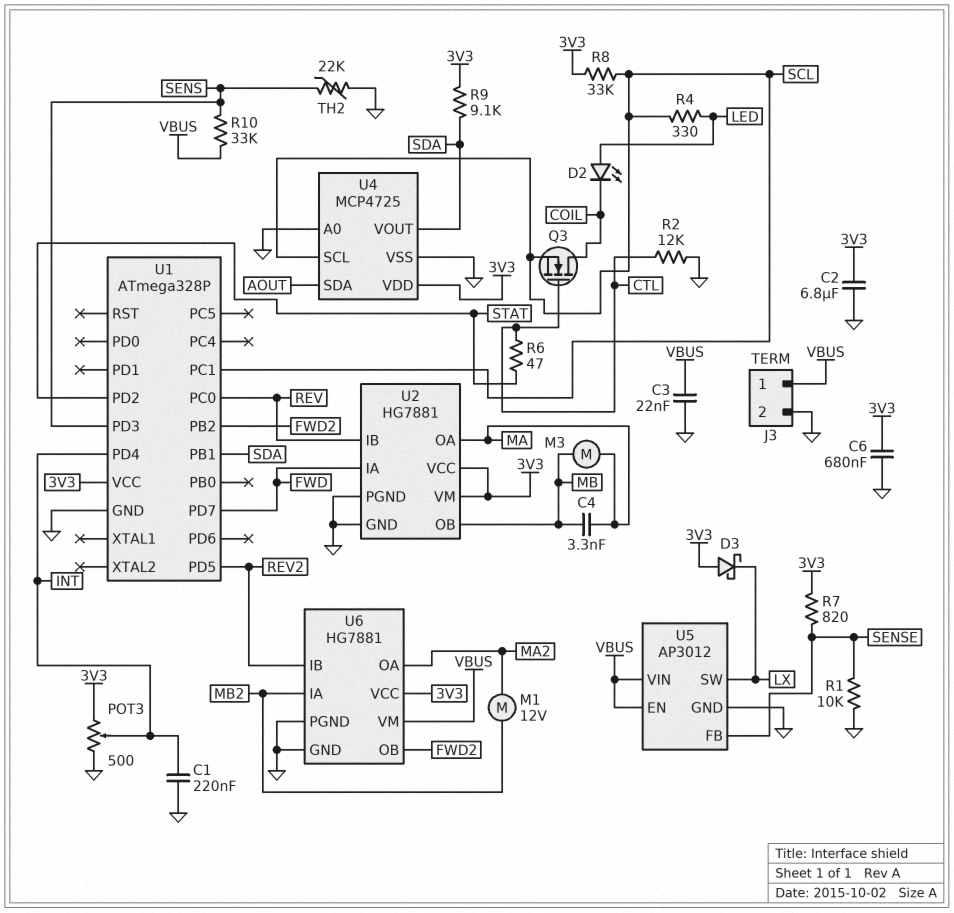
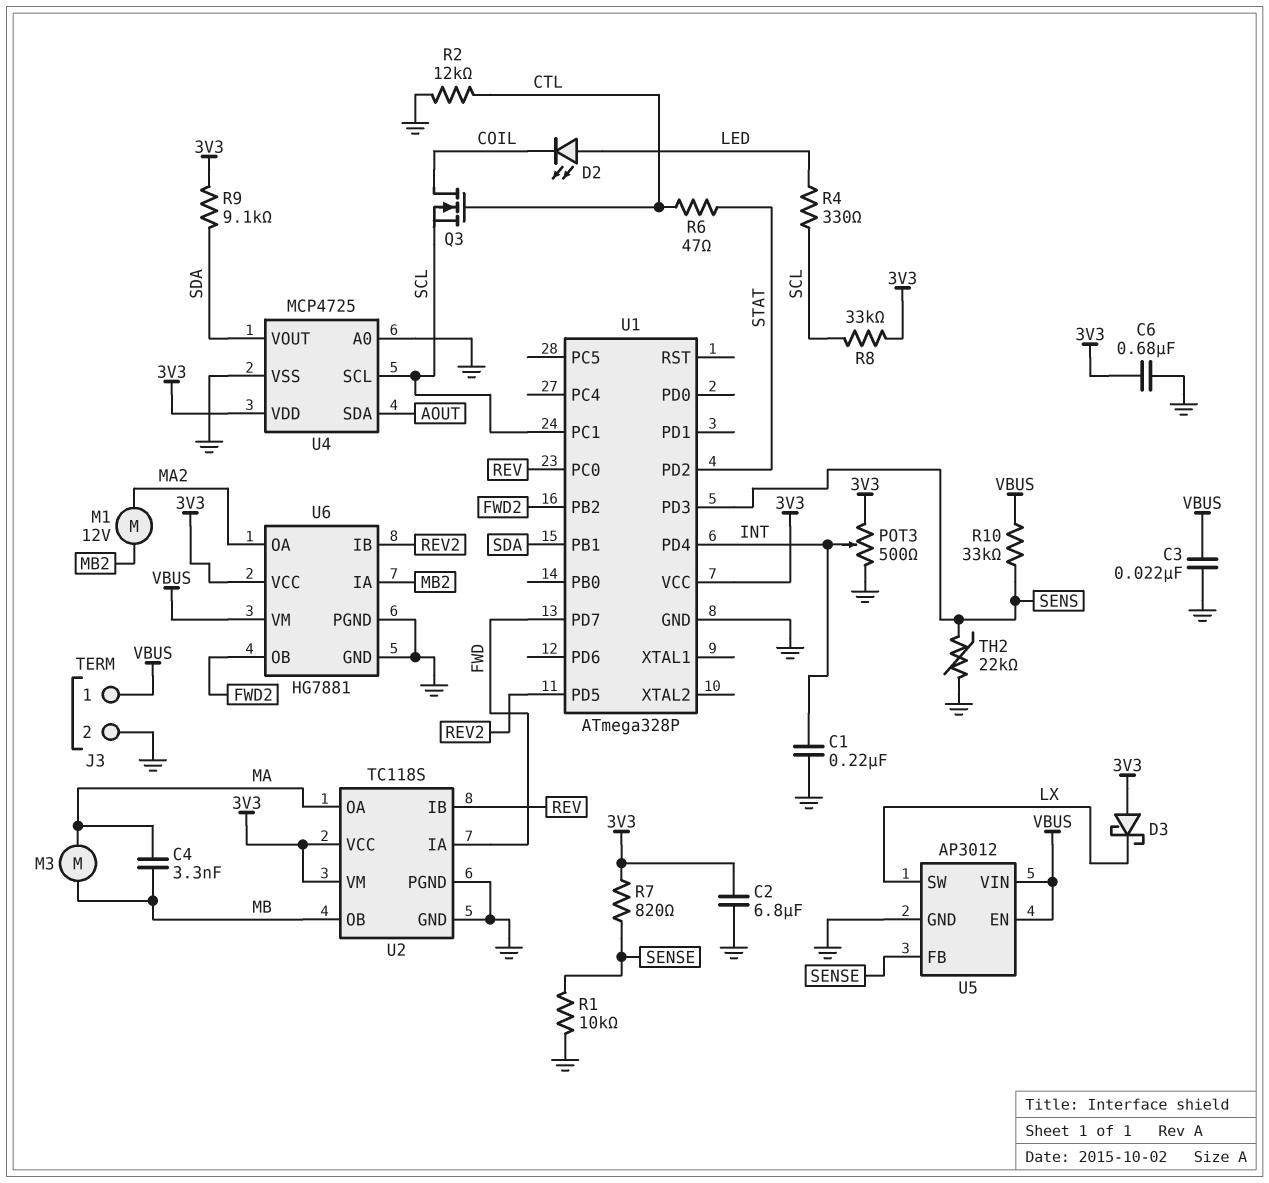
U2: HG7881 -> TC118S

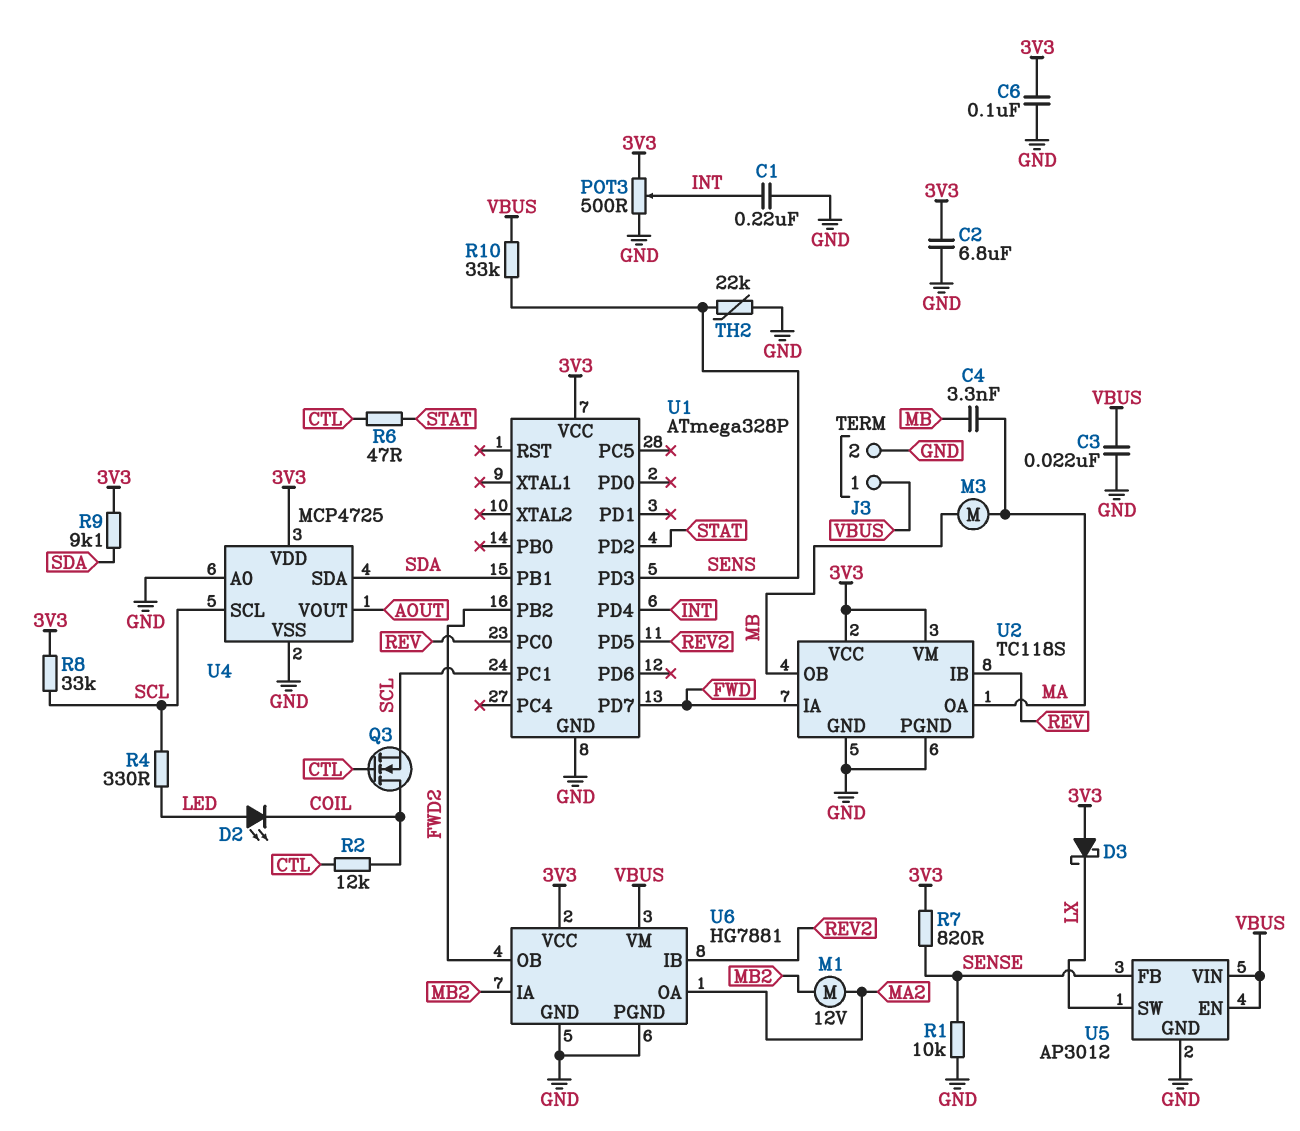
C6: 680nF (3V3, GND) -> 100nF (3V3, GND)
R2: 12k (CTL, GND) -> 12k (COIL, CTL)
U4 pin SDA: AOUT -> SDA
U4 pin VOUT: SDA -> AOUT

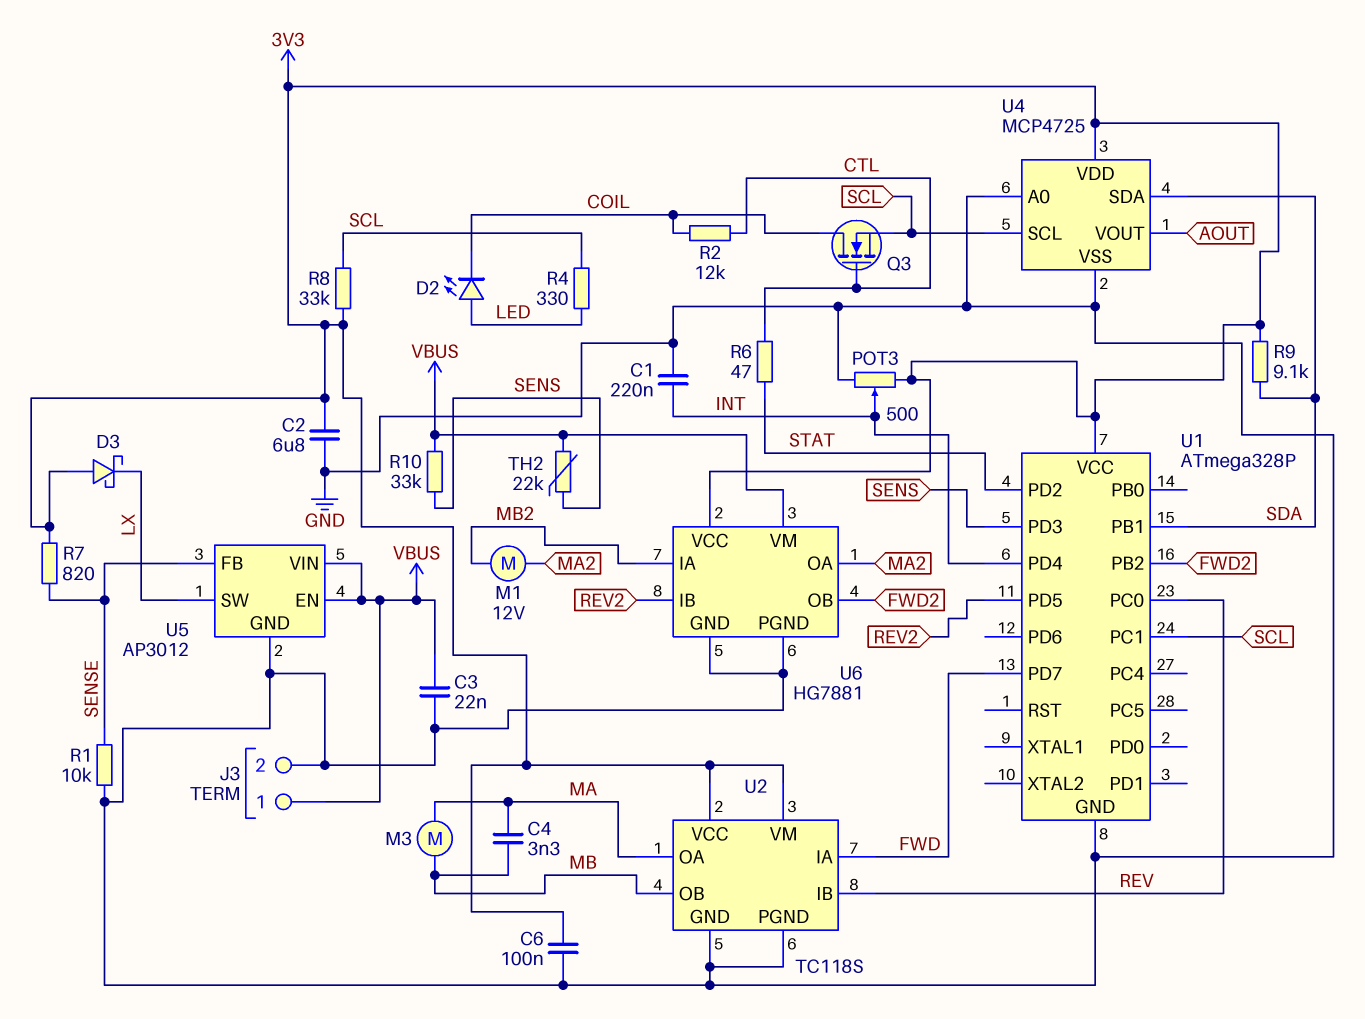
TH2: 22k (GND, SENS) -> 22k (SENS, VBUS)

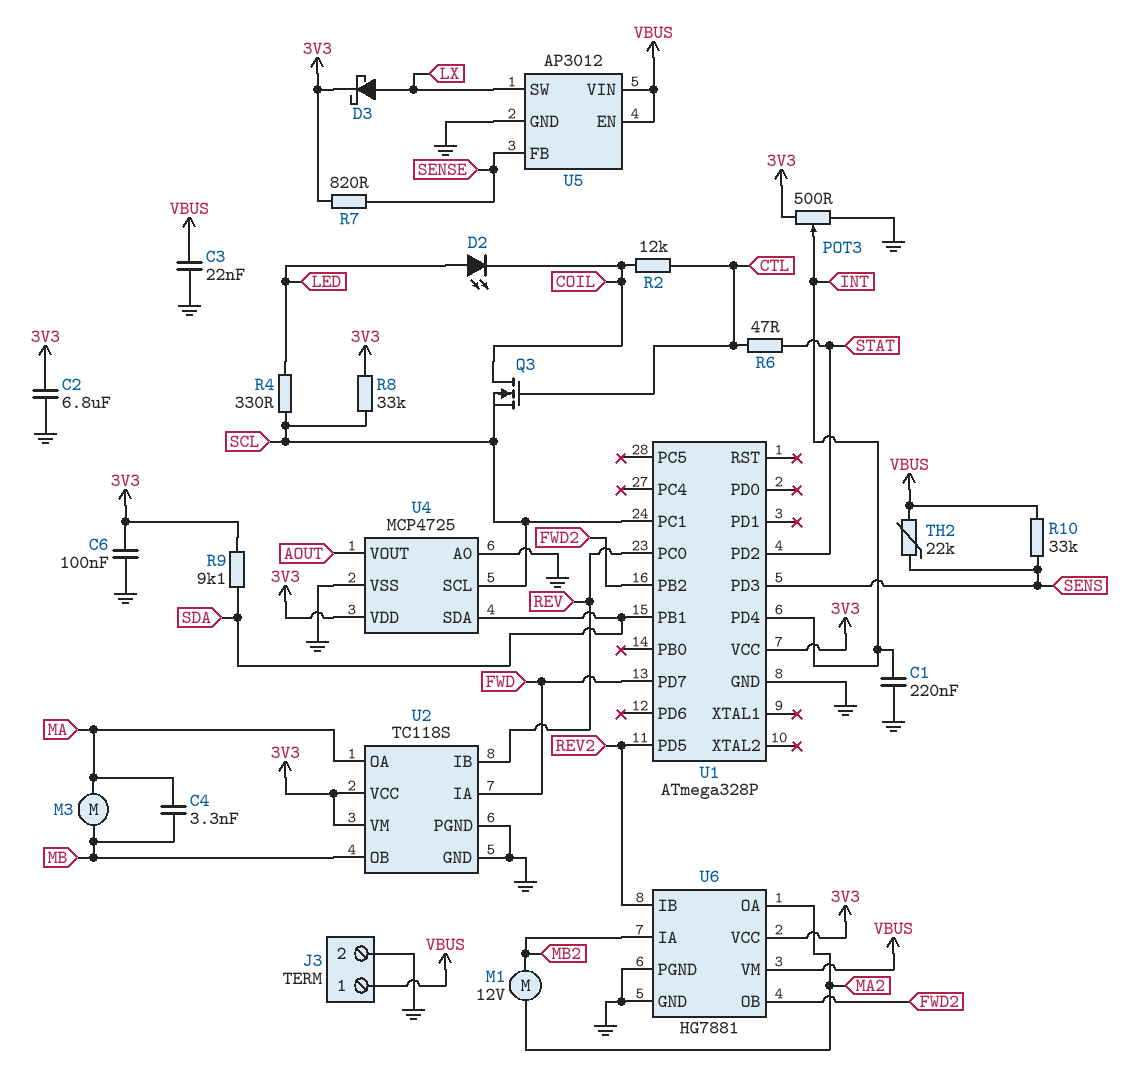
D3: schottky (A 3V3, K LX) -> schottky (A LX, K 3V3)
R1: 10k (GND, SENSE) -> none

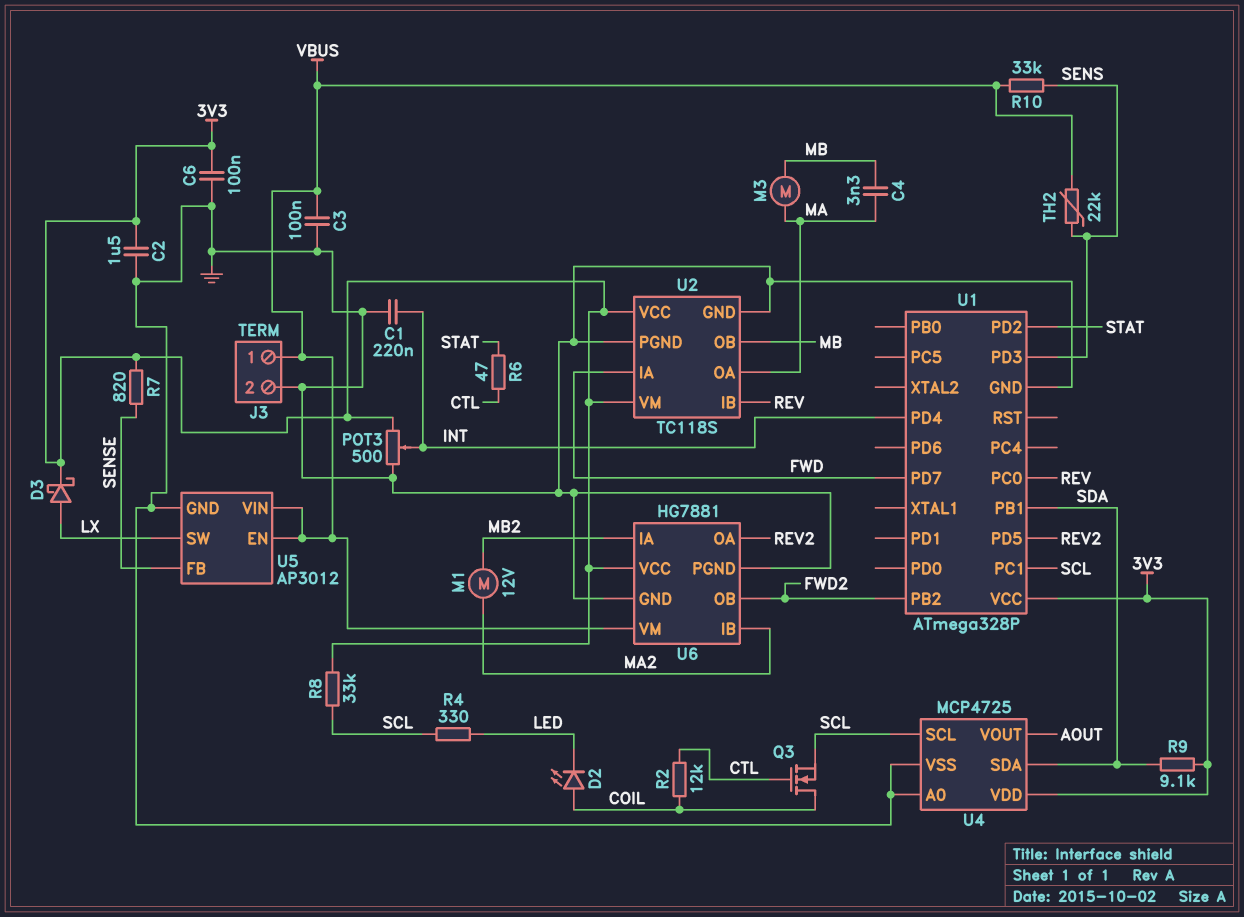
C2: 6.8uF (3V3, GND) -> 1.5uF (3V3, GND)
C3: 22nF (GND, VBUS) -> 100nF (GND, VBUS)
D2: LED (A LED, K COIL) -> LED (A COIL, K LED)
U6 pin IB: REV2 -> MA2
U6 pin OA: MA2 -> REV2

